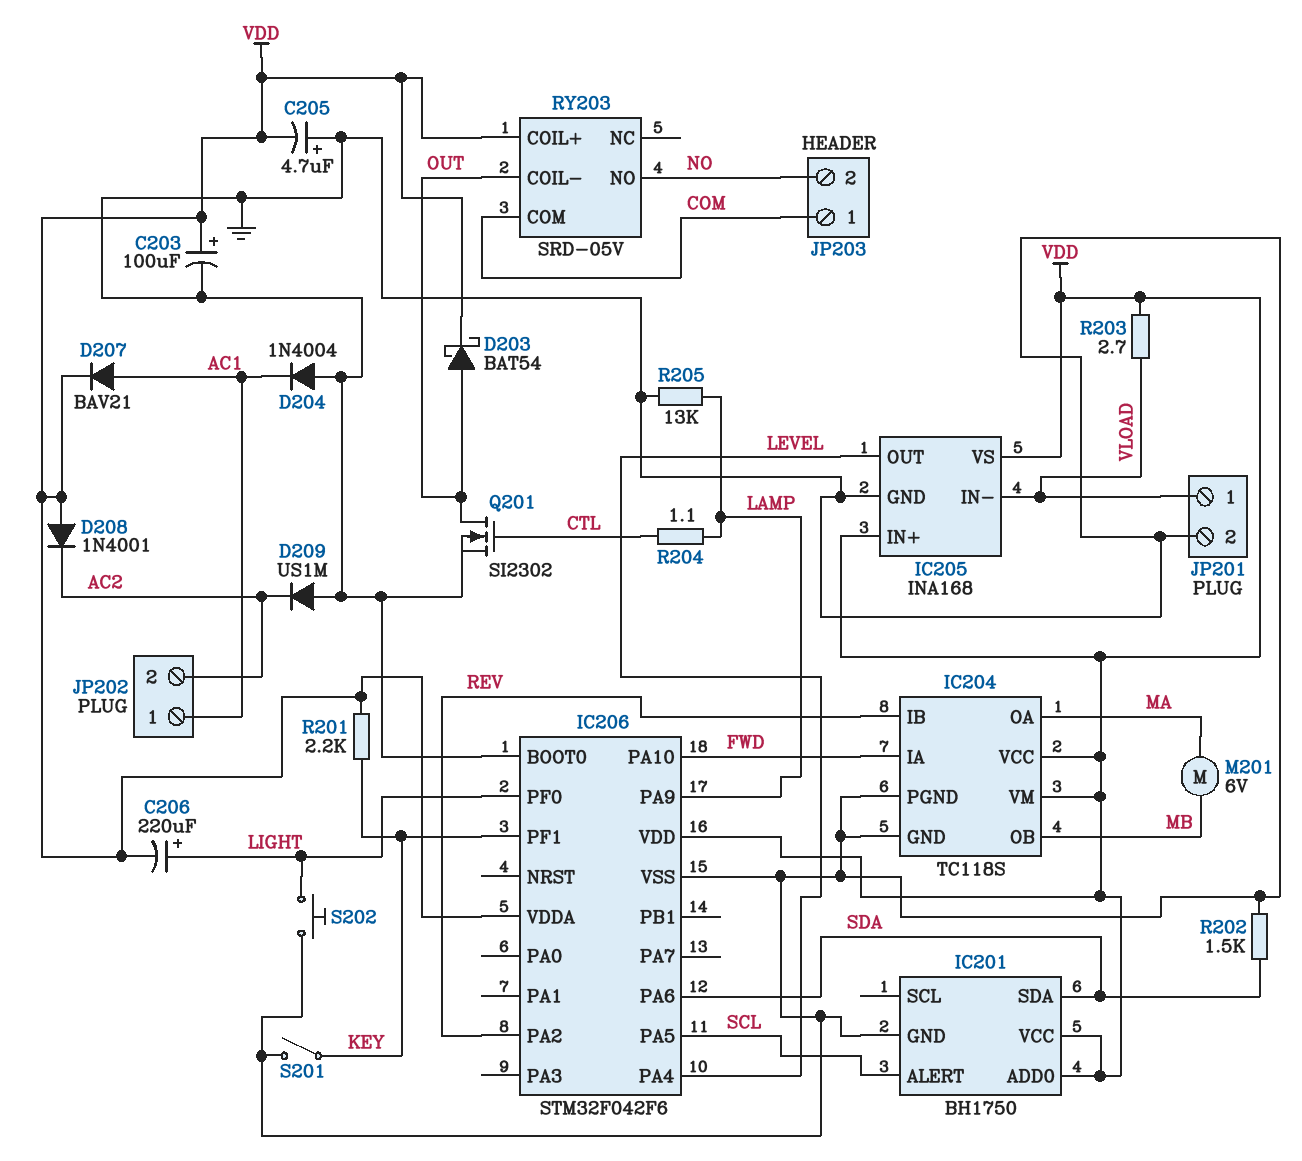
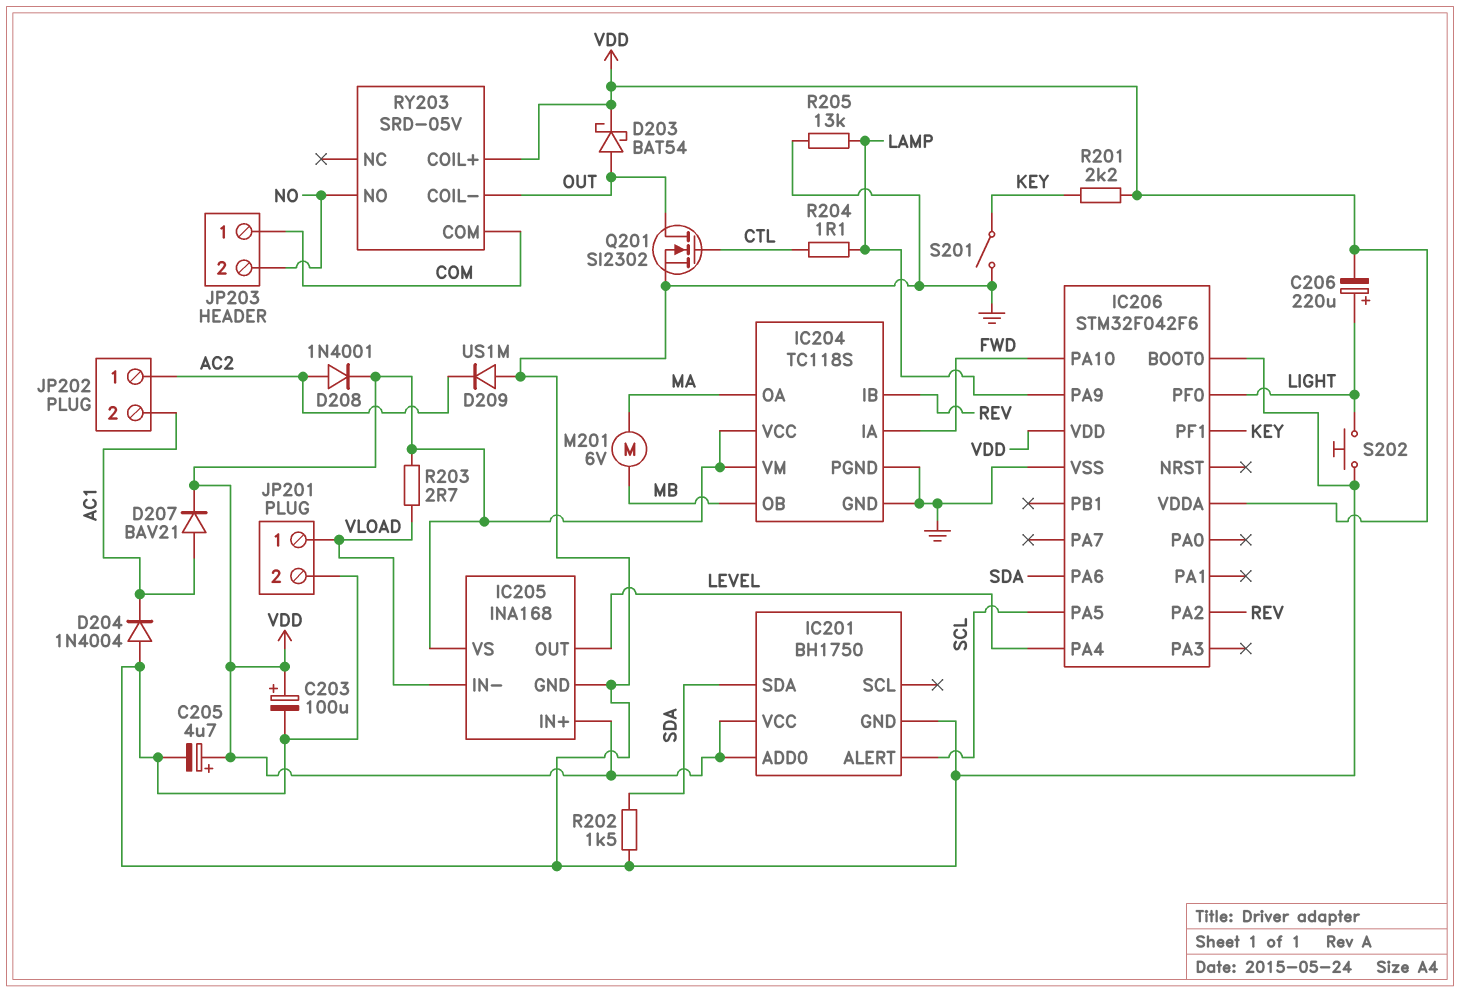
C205: 4.7uF (plus GND, minus VDD) -> 4.7uF (plus VDD, minus GND)
D208: diode 1N4001 (A VDD, K AC2) -> diode 1N4001 (A AC2, K VDD)
JP202 pin 1: AC1 -> AC2
JP202 pin 2: AC2 -> AC1

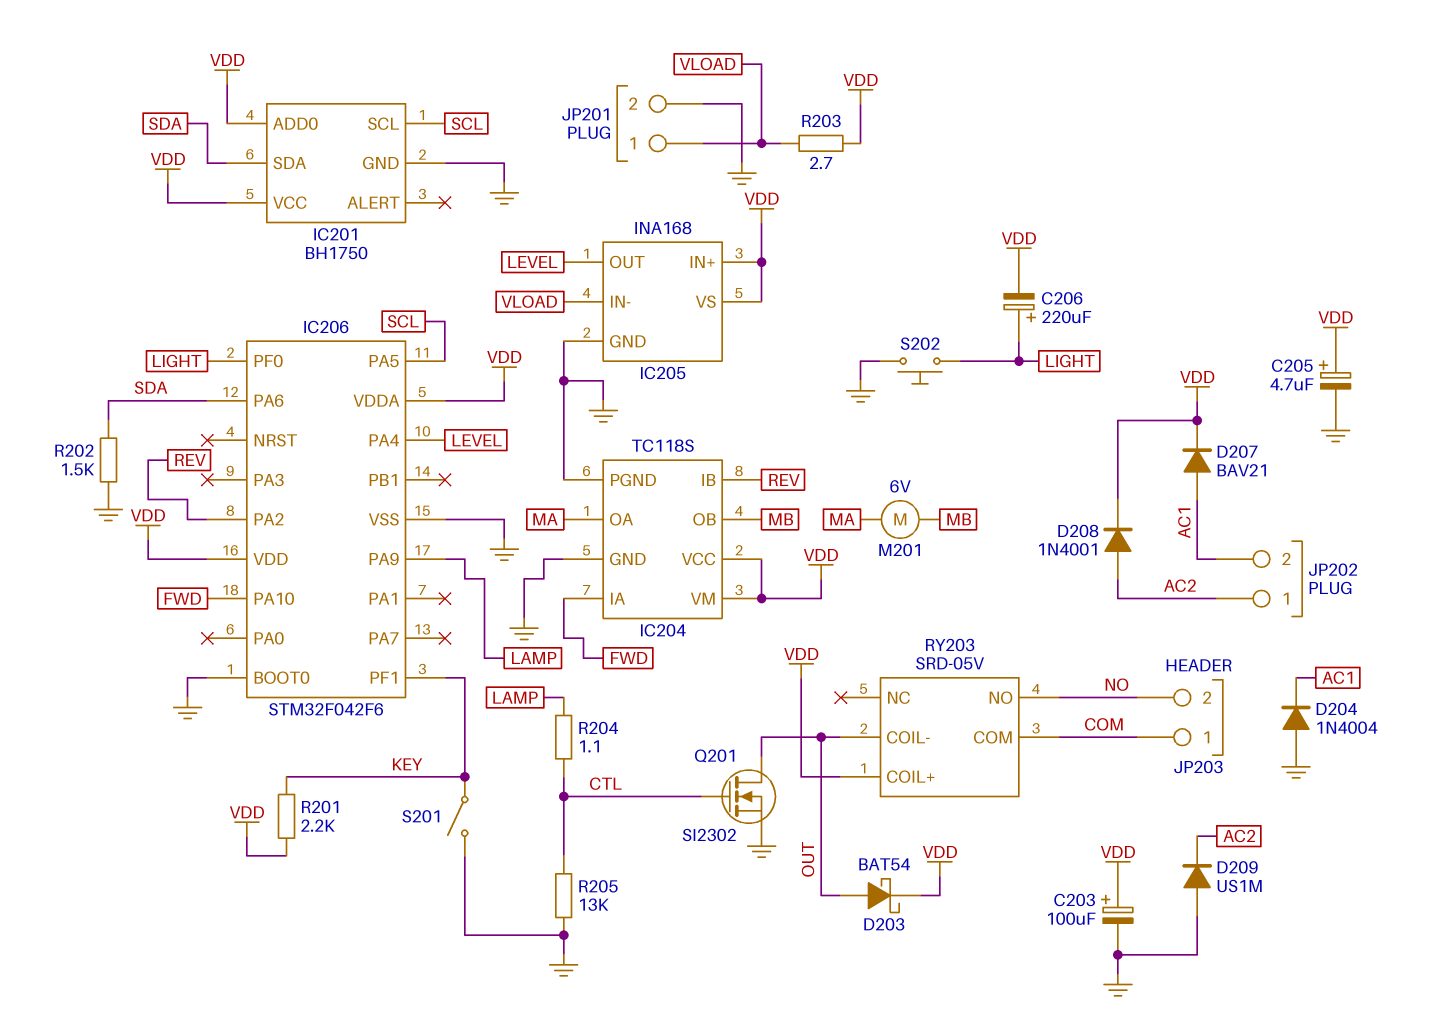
IC201 pin ALERT: SCL -> none
IC201 pin SCL: none -> SCL
R205: 13k (GND, LAMP) -> 13k (CTL, GND)

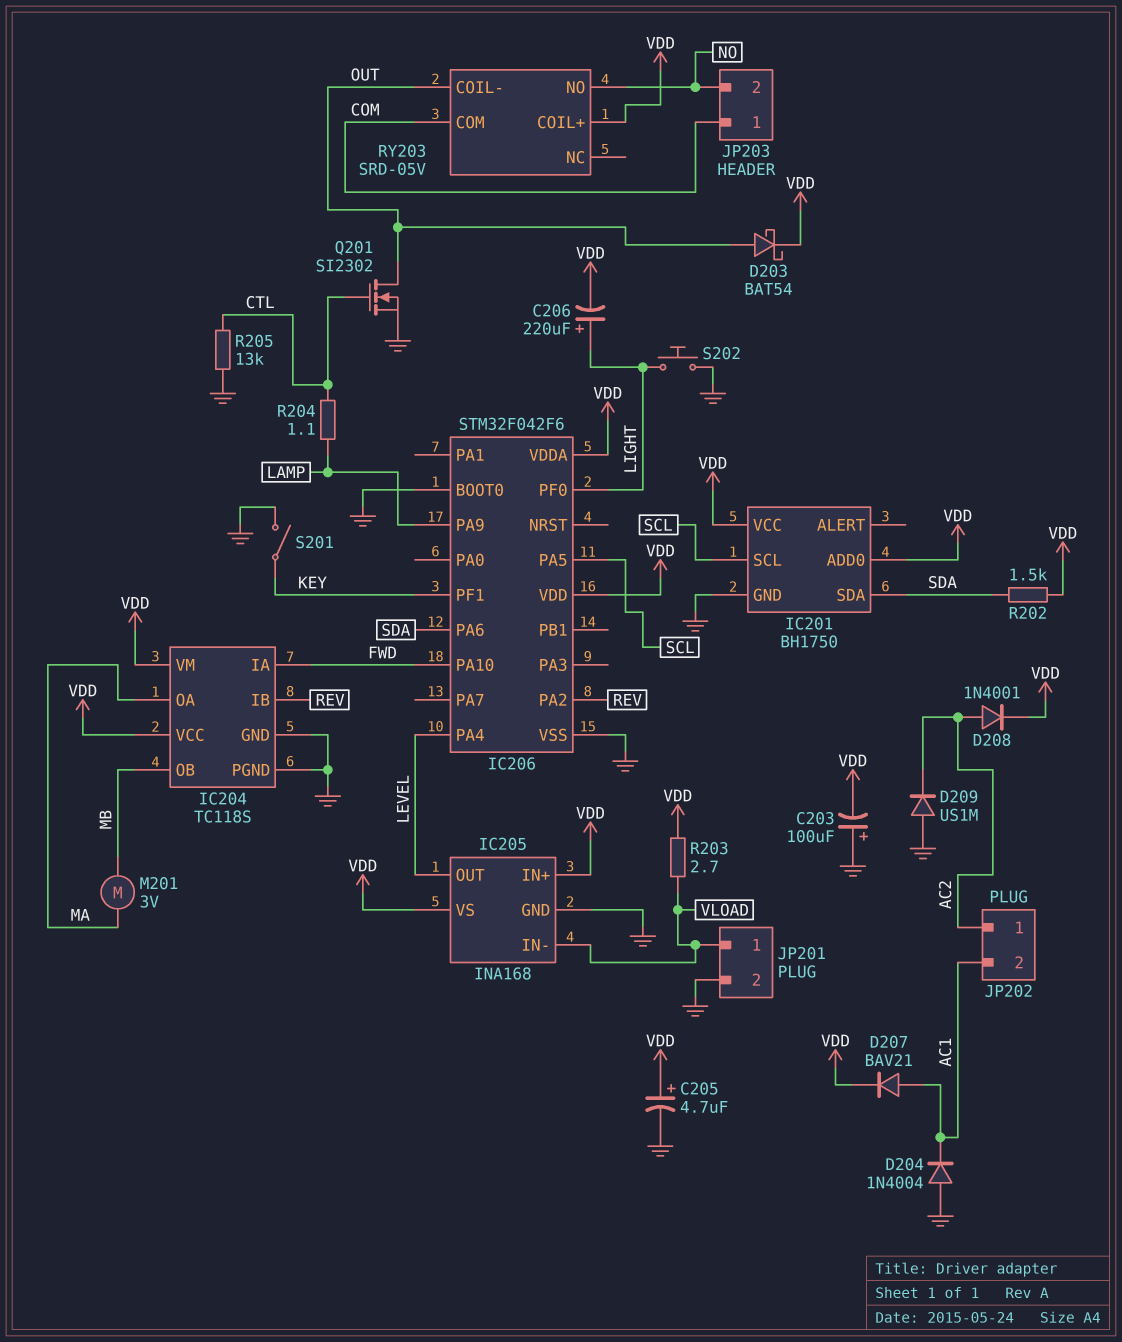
C203: 100uF (plus VDD, minus GND) -> 100uF (plus GND, minus VDD)
M201: motor 6V (MA, MB) -> motor 3V (MA, MB)
R201: 2.2k (KEY, VDD) -> none
R202: 1.5k (GND, SDA) -> 1.5k (SDA, VDD)

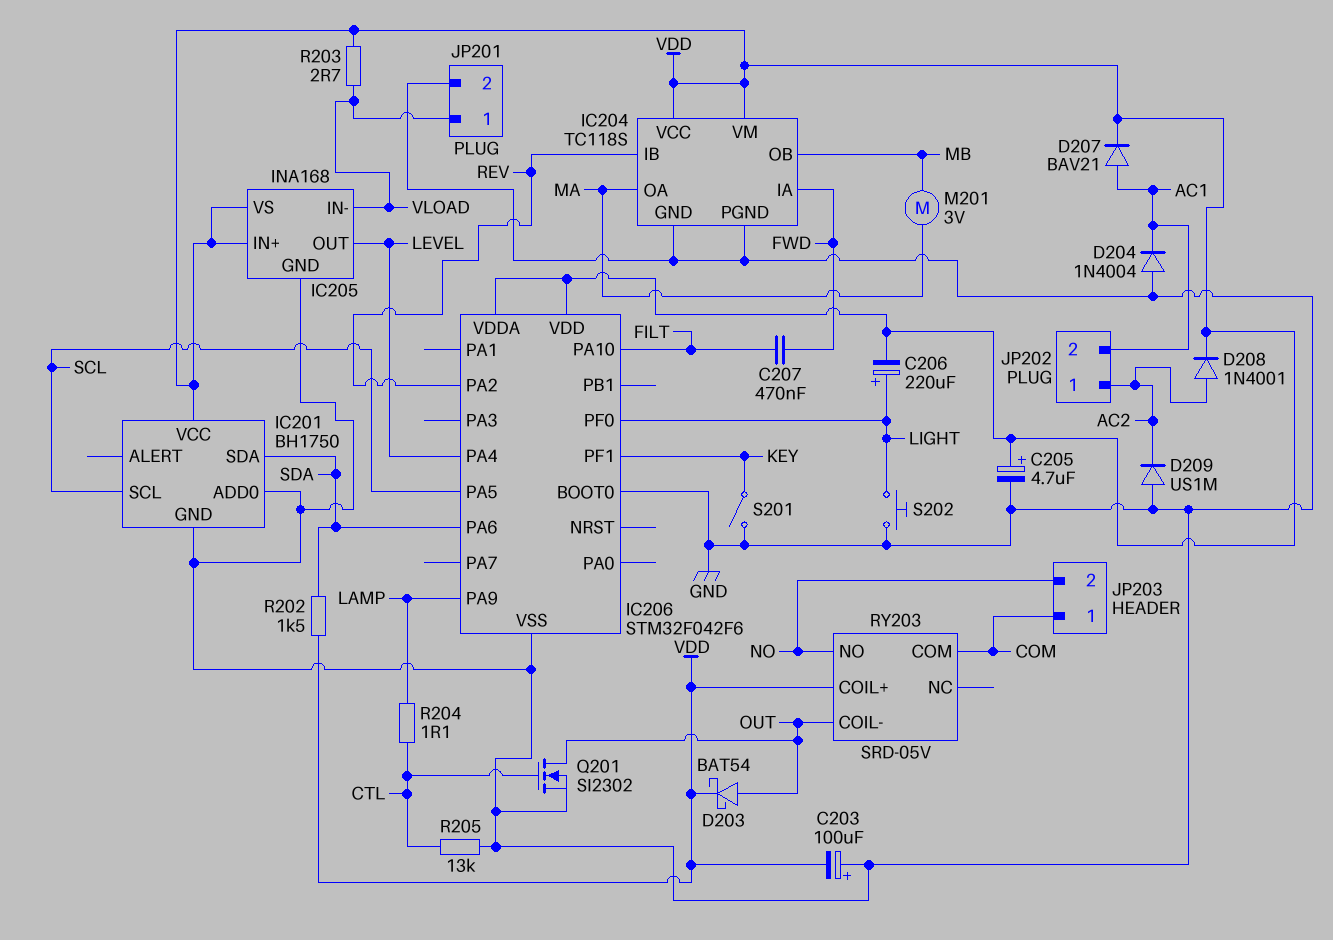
C207: none -> 470nF (FILT, FWD)
IC201 pin ADD0: VDD -> GND
IC206 pin PA10: FWD -> FILT

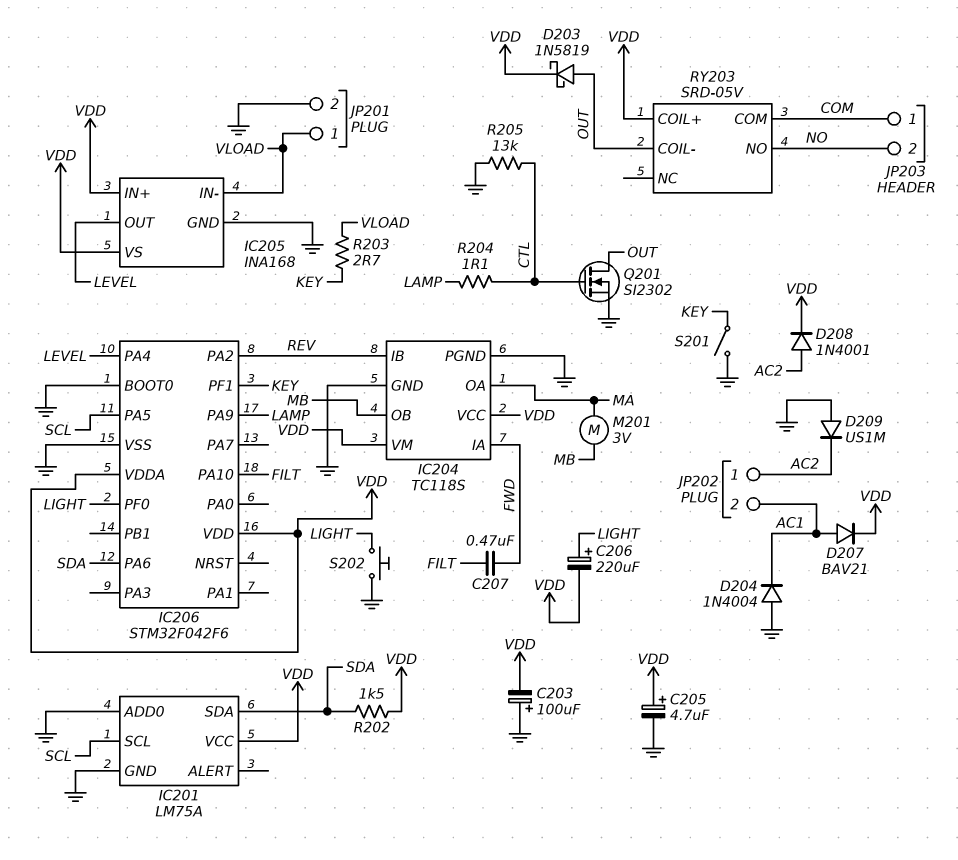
D203: schottky BAT54 (A OUT, K VDD) -> schottky 1N5819 (A OUT, K VDD)
IC201: BH1750 -> LM75A
R203: 2.7 (VDD, VLOAD) -> 2.7 (KEY, VLOAD)

